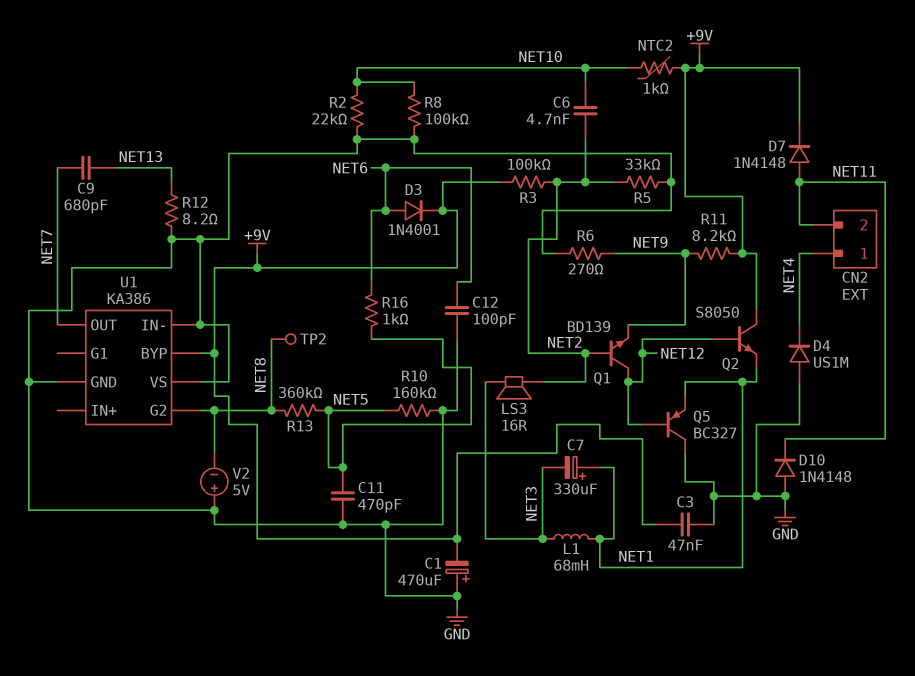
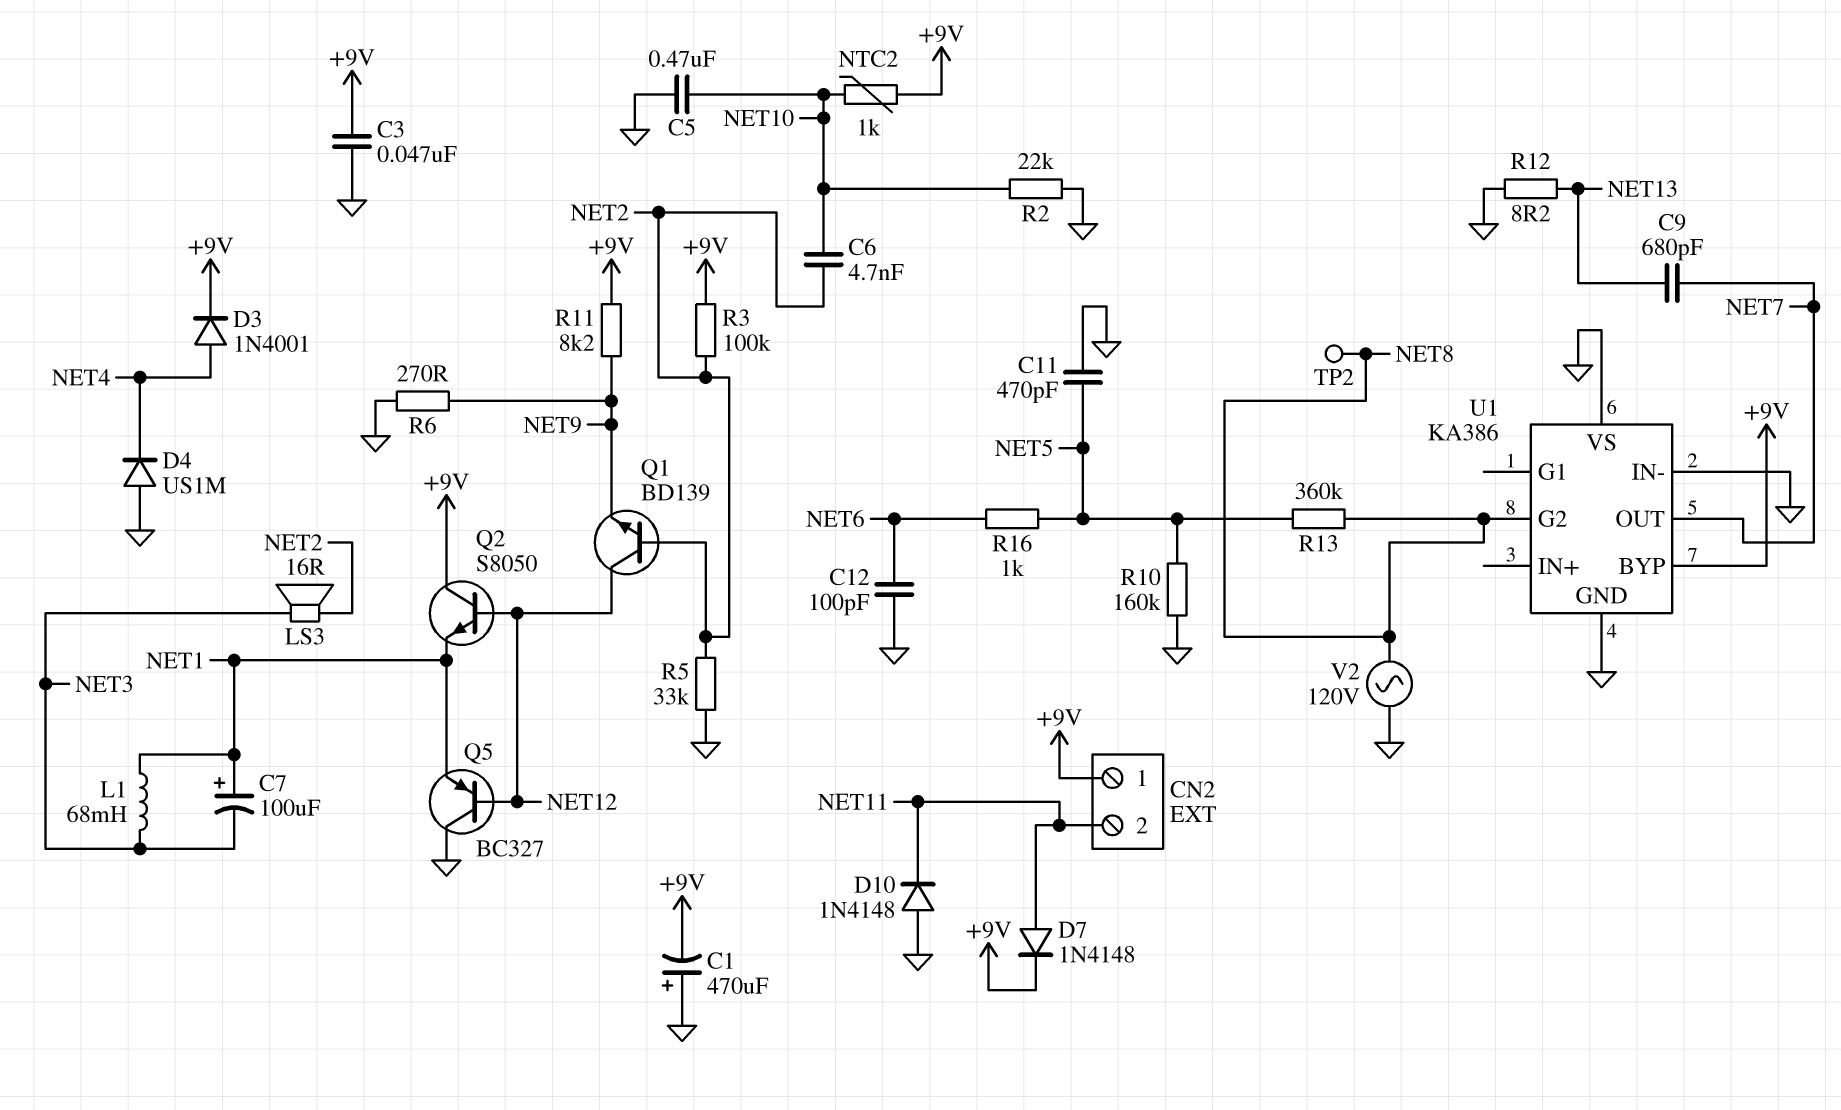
C5: none -> 470nF (GND, NET10)
C7: 330uF (plus NET1, minus NET3) -> 100uF (plus NET1, minus NET3)
CN2 pin 1: NET4 -> +9V
D3: diode 1N4001 (A NET6, K +9V) -> diode 1N4001 (A NET4, K +9V)
R8: 100k (GND, NET10) -> none
V2: 5V (plus GND, minus NET8) -> AC 120V (GND, NET8)

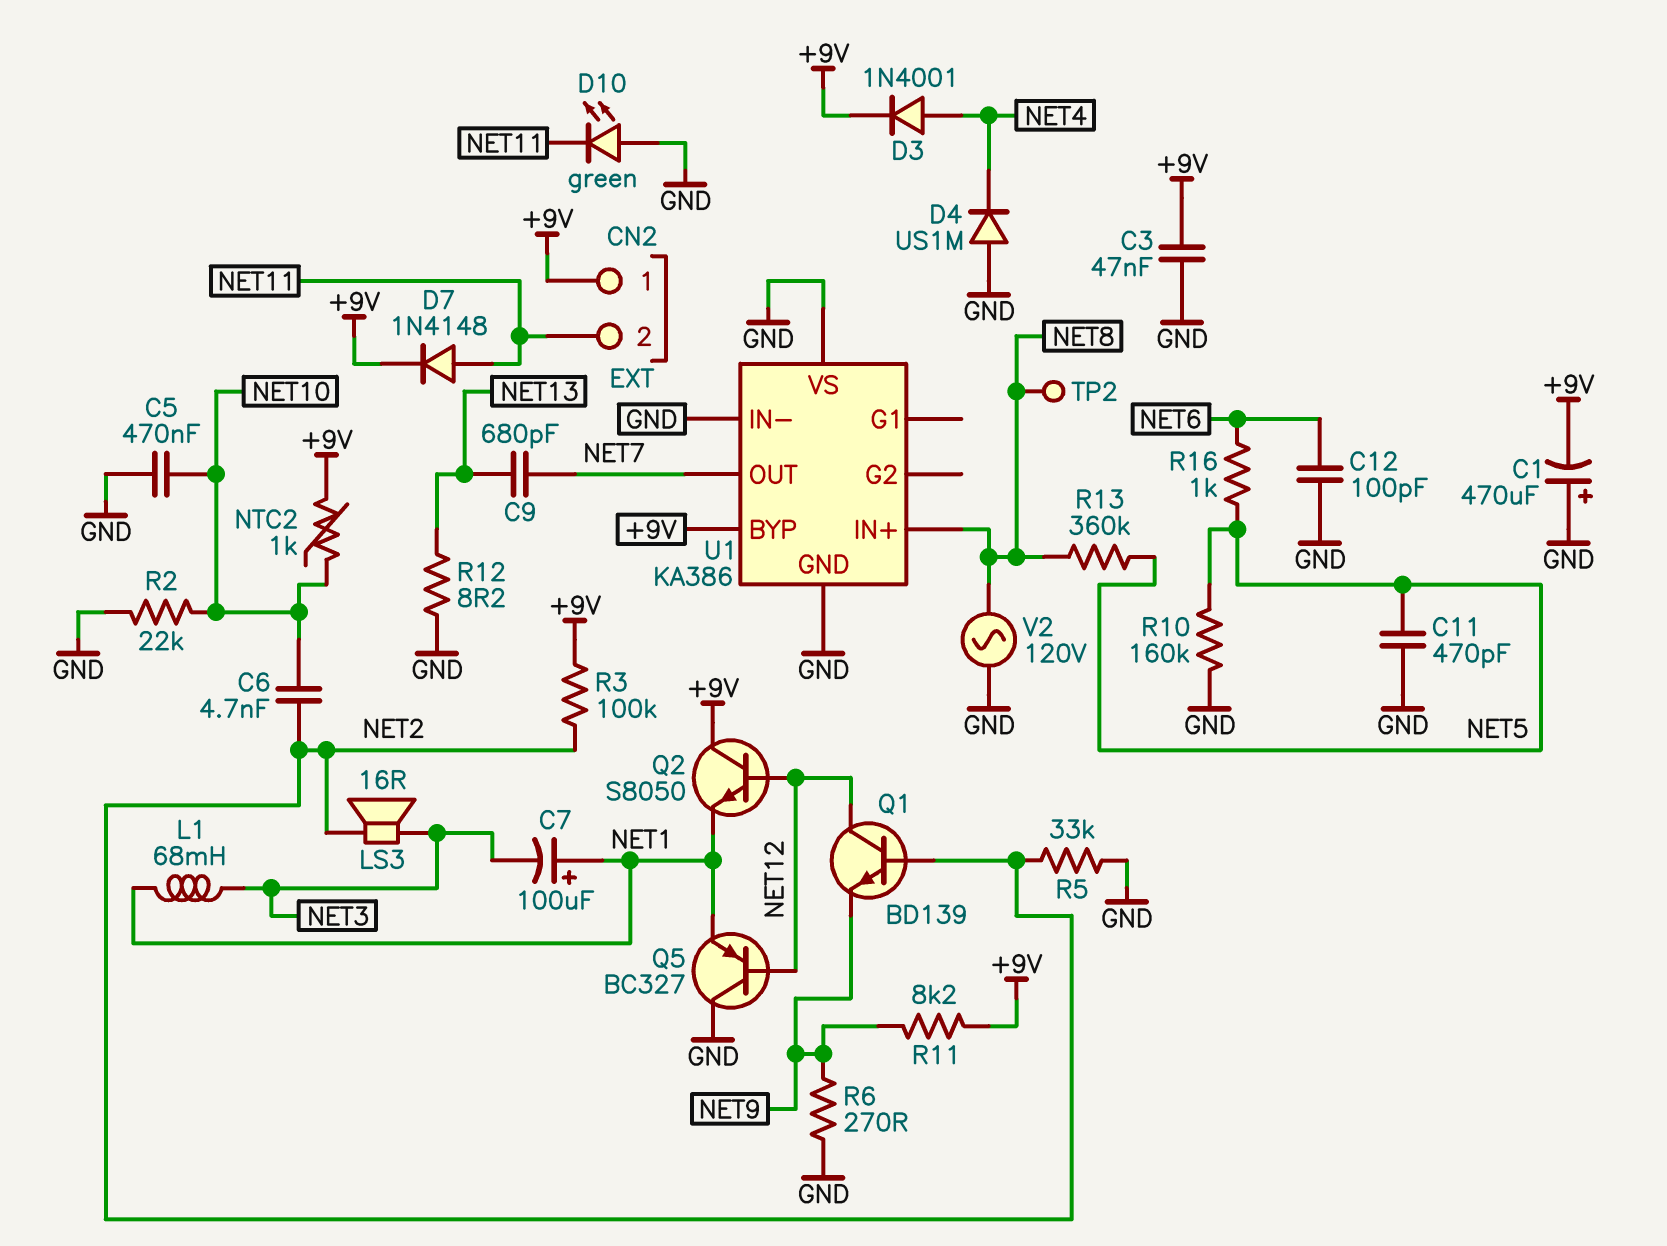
D10: diode 1N4148 (A GND, K NET11) -> LED green (A GND, K NET11)
U1 pin G2: NET8 -> none
U1 pin IN+: none -> NET8

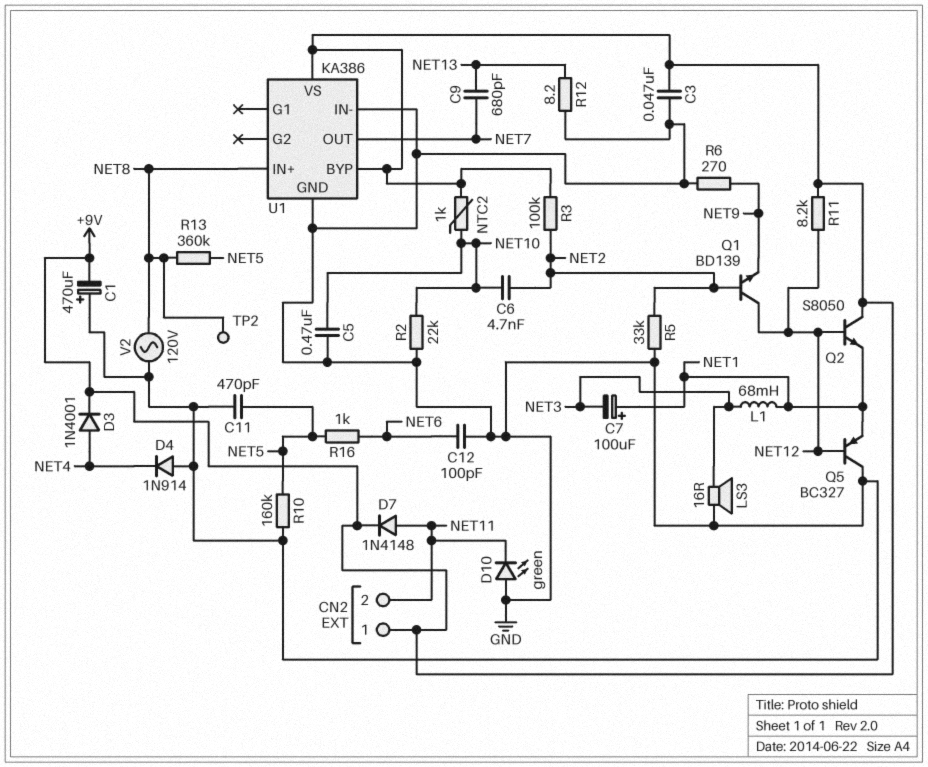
D4: diode US1M (A GND, K NET4) -> diode 1N914 (A GND, K NET4)
LS3: speaker 16R (NET2, NET3) -> speaker 16R (GND, NET3)
R11: 8.2k (+9V, NET9) -> 8.2k (+9V, NET12)
U1 pin VS: GND -> +9V

